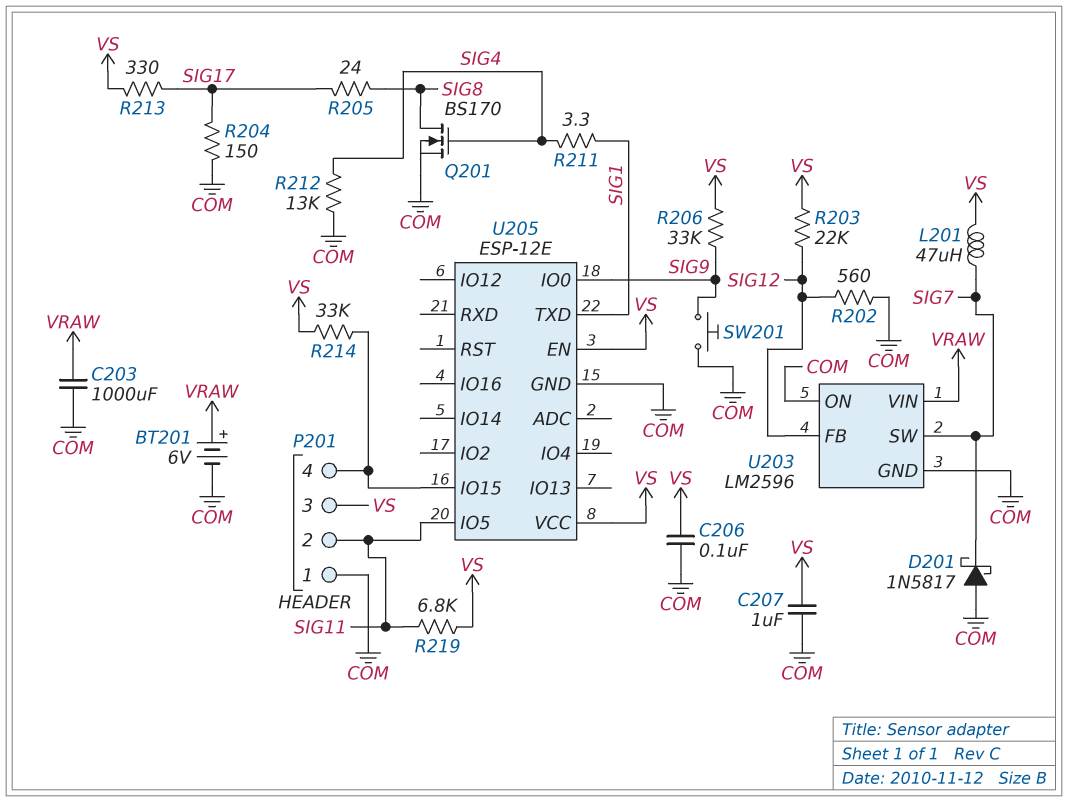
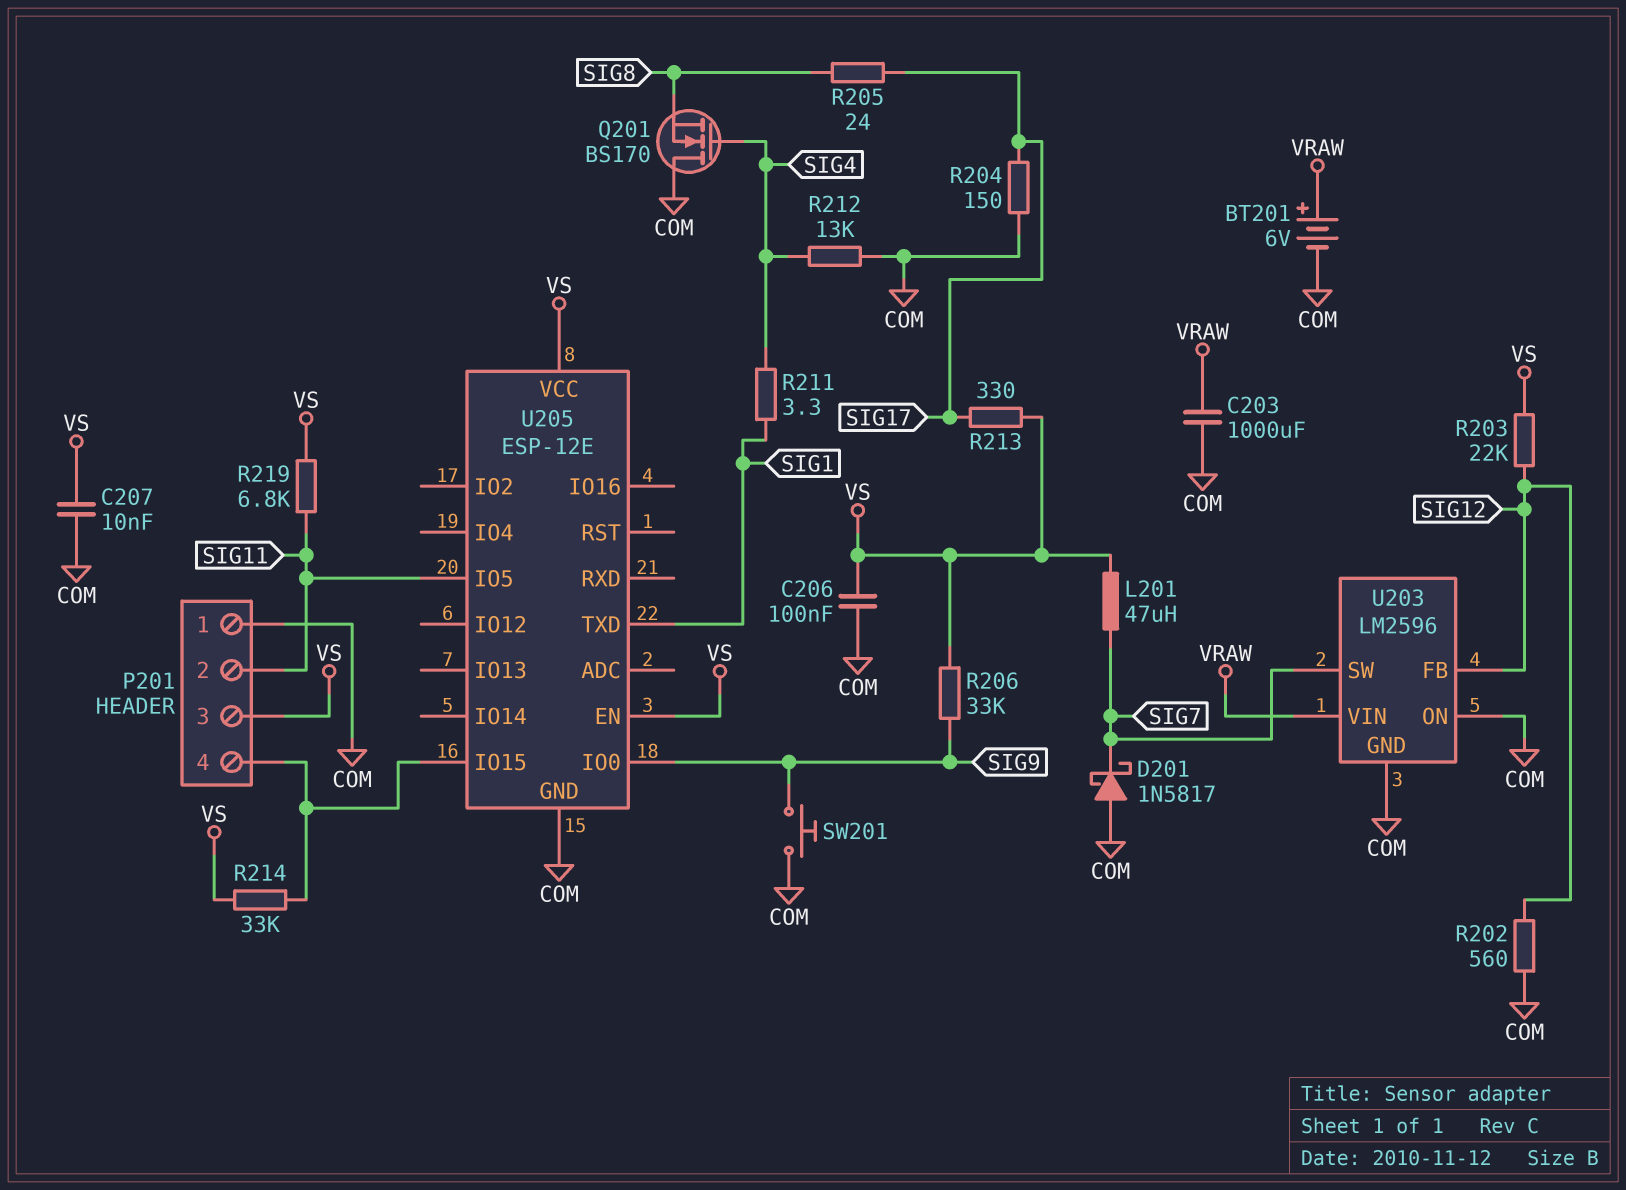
C207: 1uF (COM, VS) -> 10nF (COM, VS)
Q201: NMOS BS170 (G SIG4, D SIG8, S COM) -> NMOS BS170 (G SIG4, D COM, S SIG8)

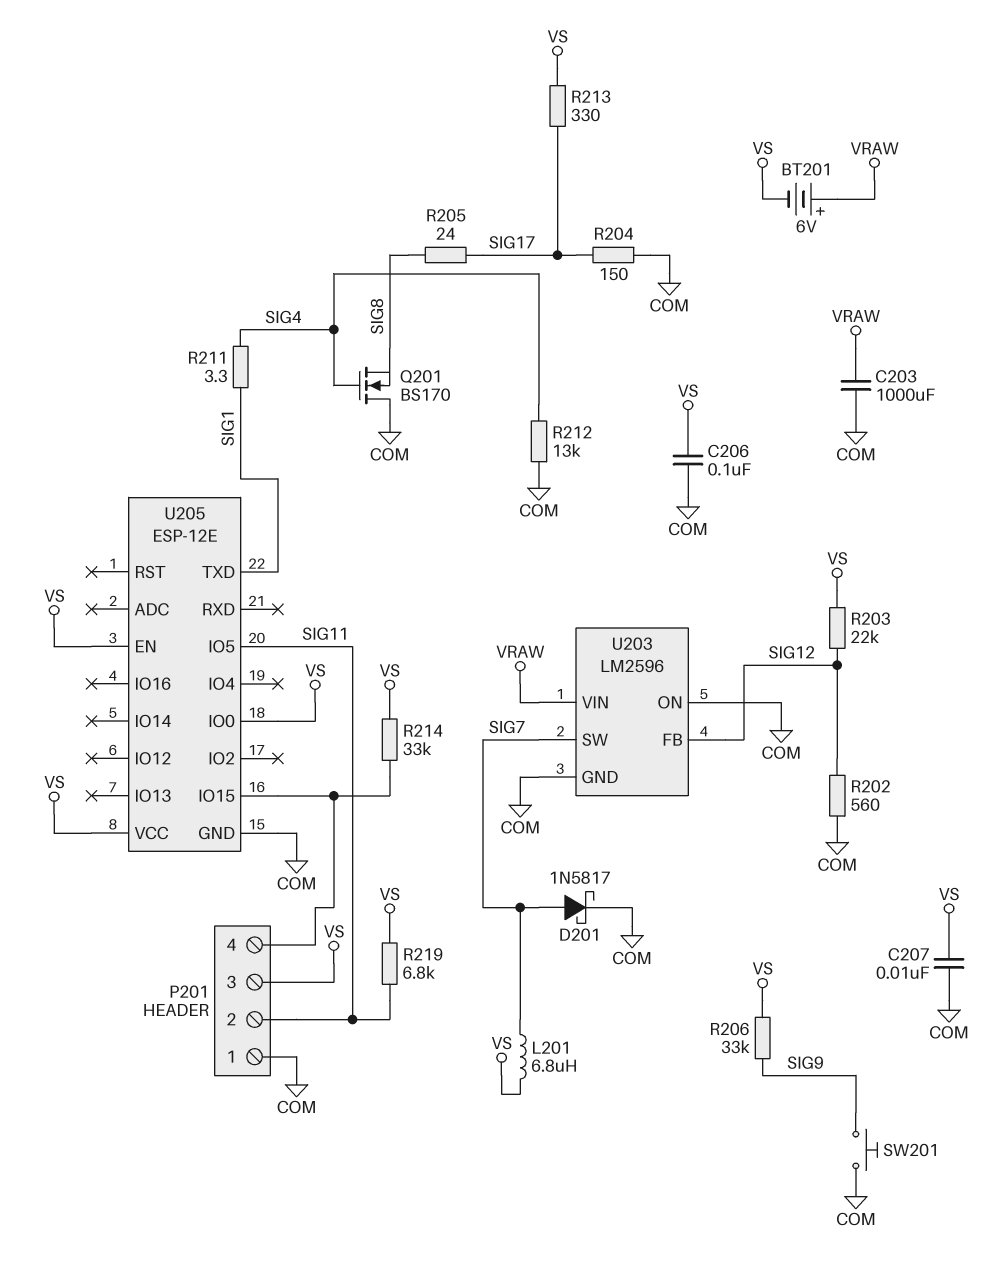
BT201: 6V (plus VRAW, minus COM) -> 6V (plus VRAW, minus VS)
D201: schottky 1N5817 (A COM, K SIG7) -> schottky 1N5817 (A SIG7, K COM)
L201: 47uH (SIG7, VS) -> 6.8uH (SIG7, VS)
U205 pin IO0: SIG9 -> VS

